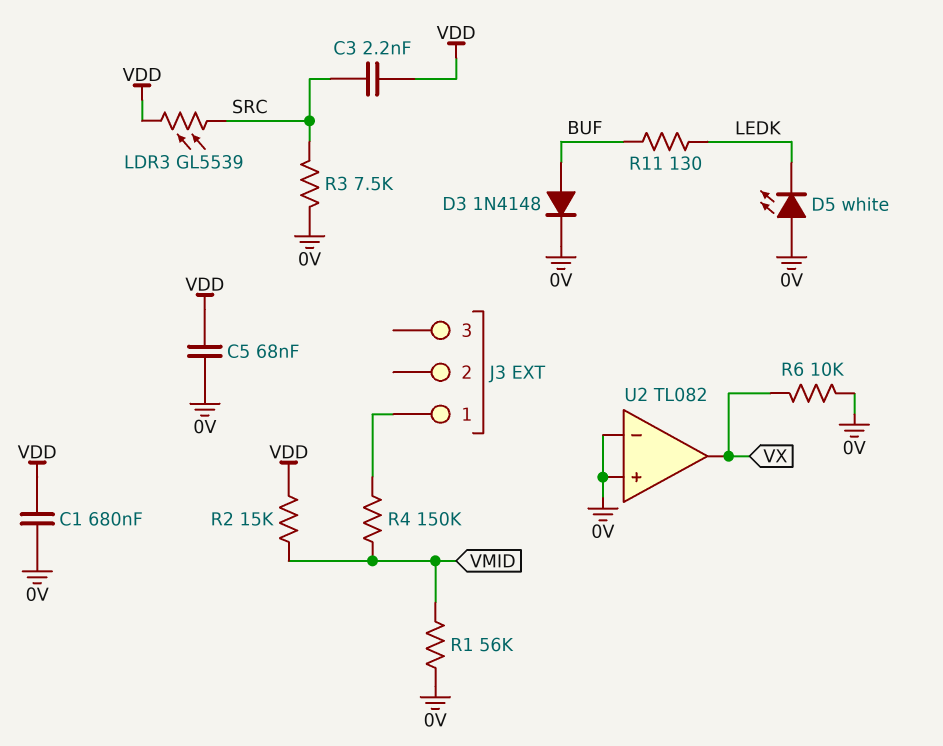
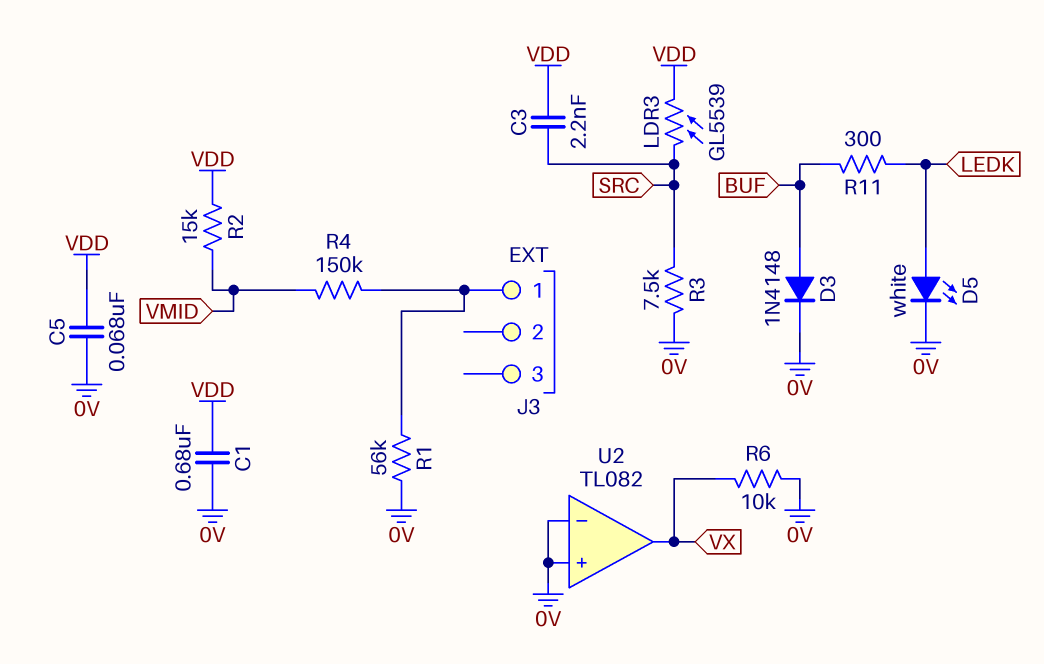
D5: LED white (A 0V, K LEDK) -> LED white (A LEDK, K 0V)
R1: 56k (0V, VMID) -> 56k (0V, J3/1)
R11: 130 (BUF, LEDK) -> 300 (BUF, LEDK)

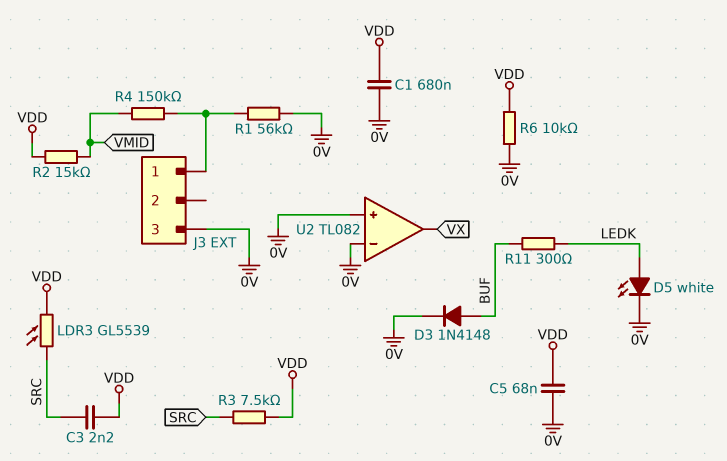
J3 pin 3: none -> 0V
R3: 7.5k (0V, SRC) -> 7.5k (SRC, VDD)
R6: 10k (0V, VX) -> 10k (0V, VDD)

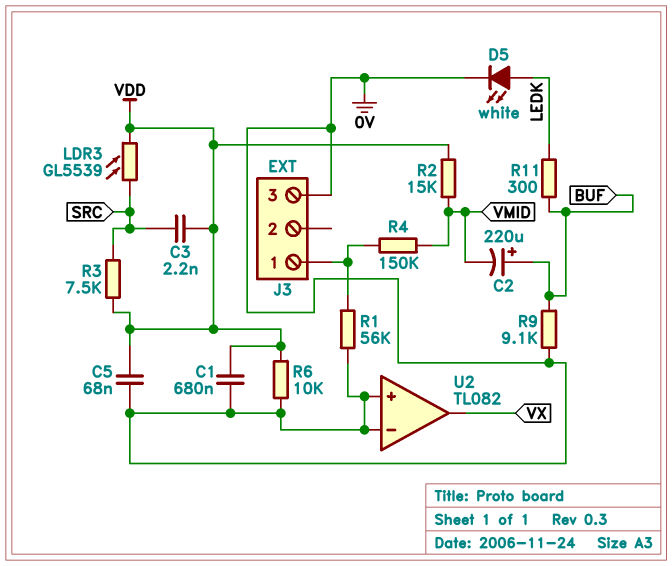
C2: none -> 220uF (plus BUF, minus VMID)
D3: diode 1N4148 (A BUF, K 0V) -> none
R9: none -> 9.1k (0V, BUF)

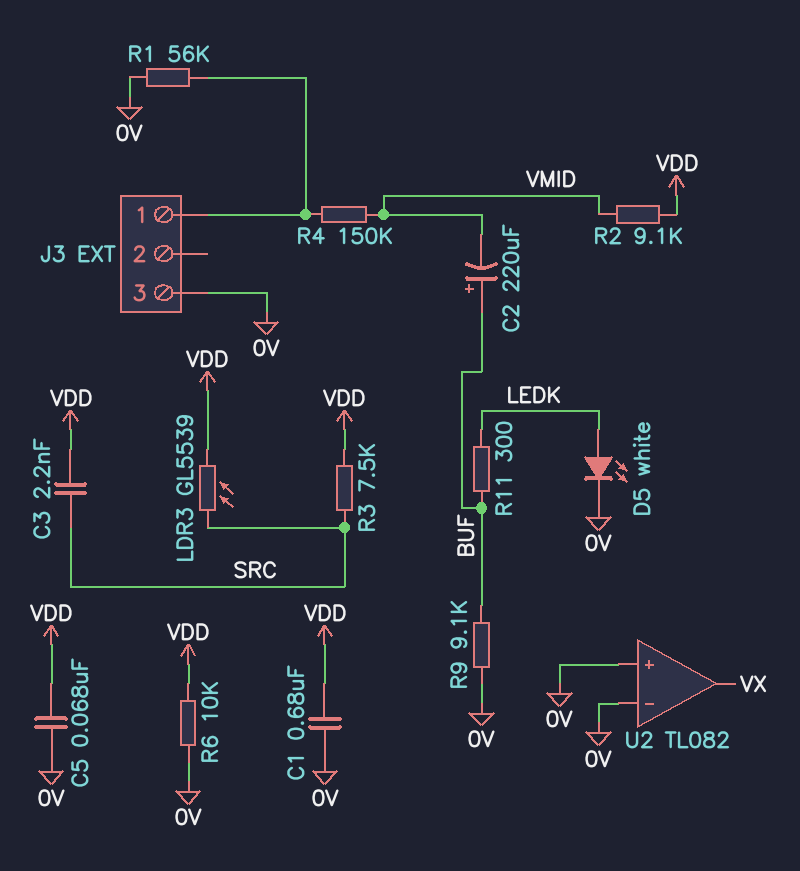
R2: 15k (VDD, VMID) -> 9.1k (VDD, VMID)

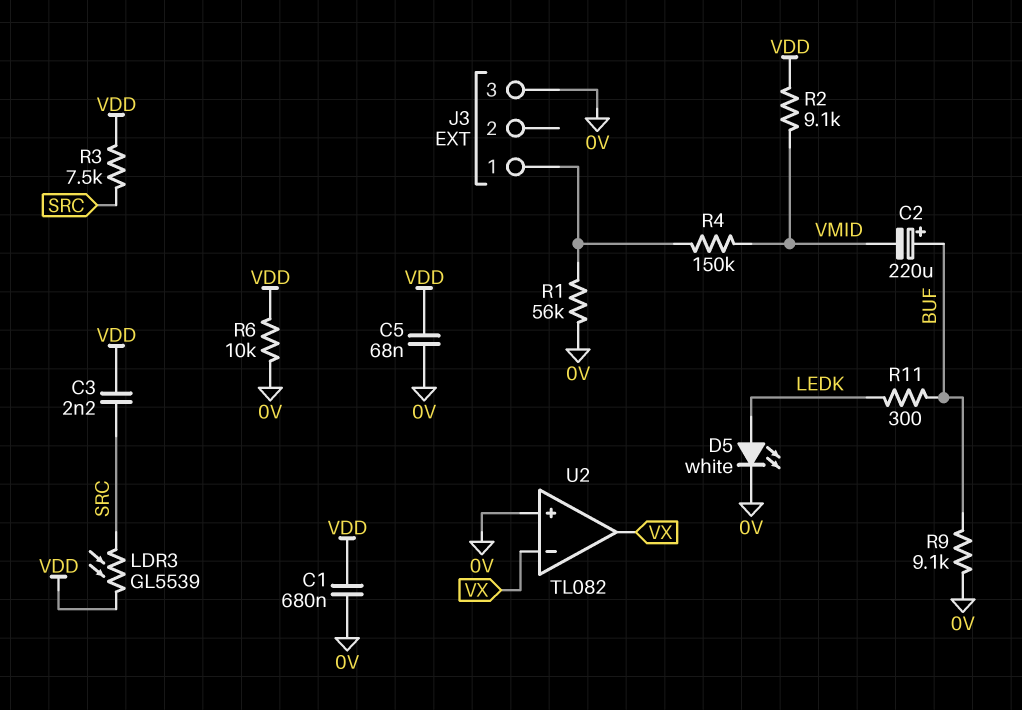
U2 pin in-: 0V -> VX

